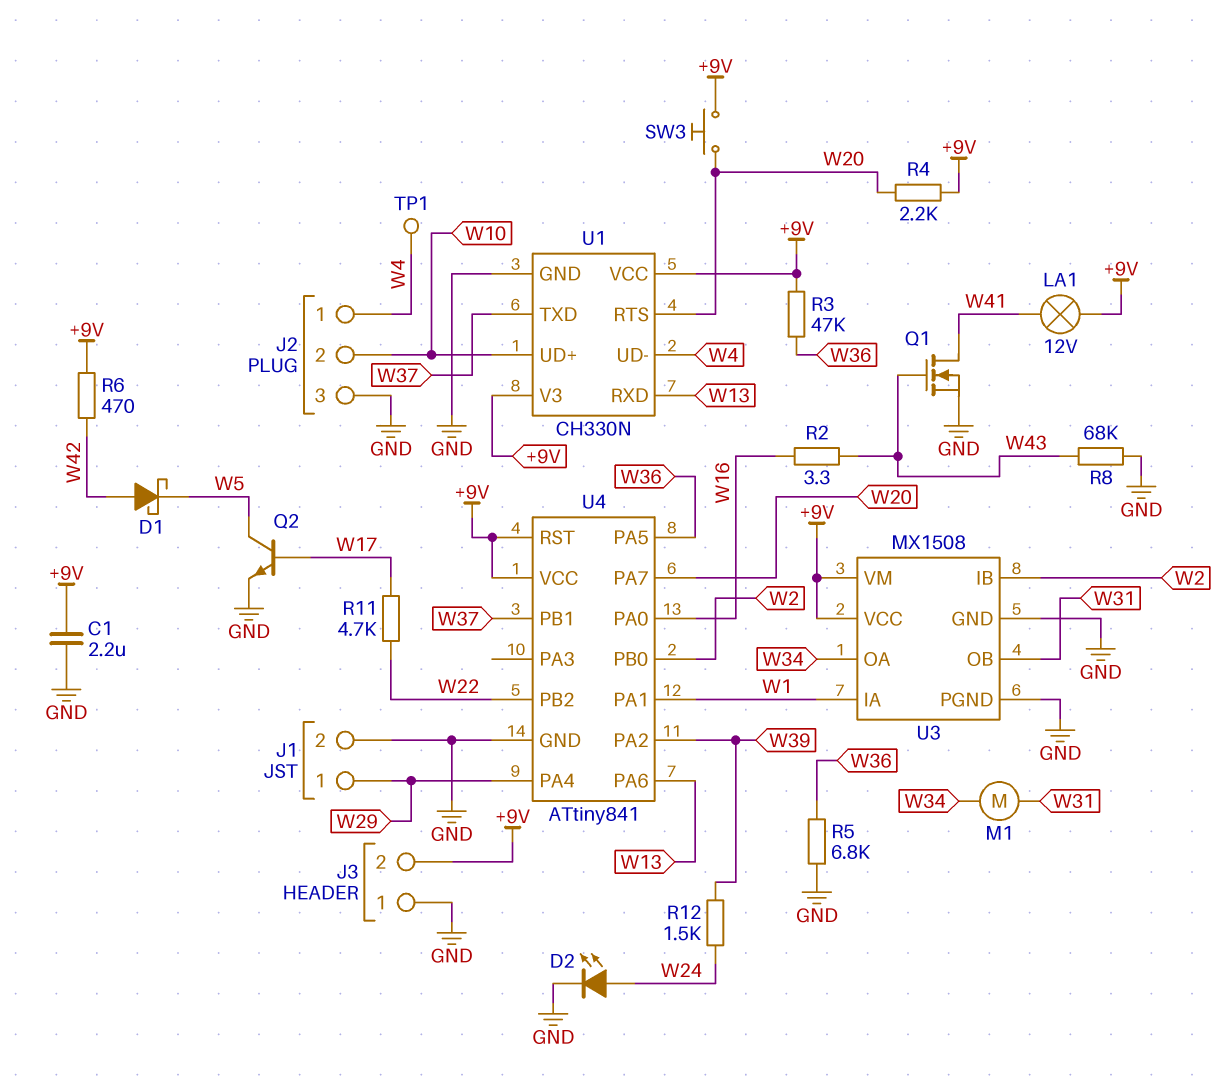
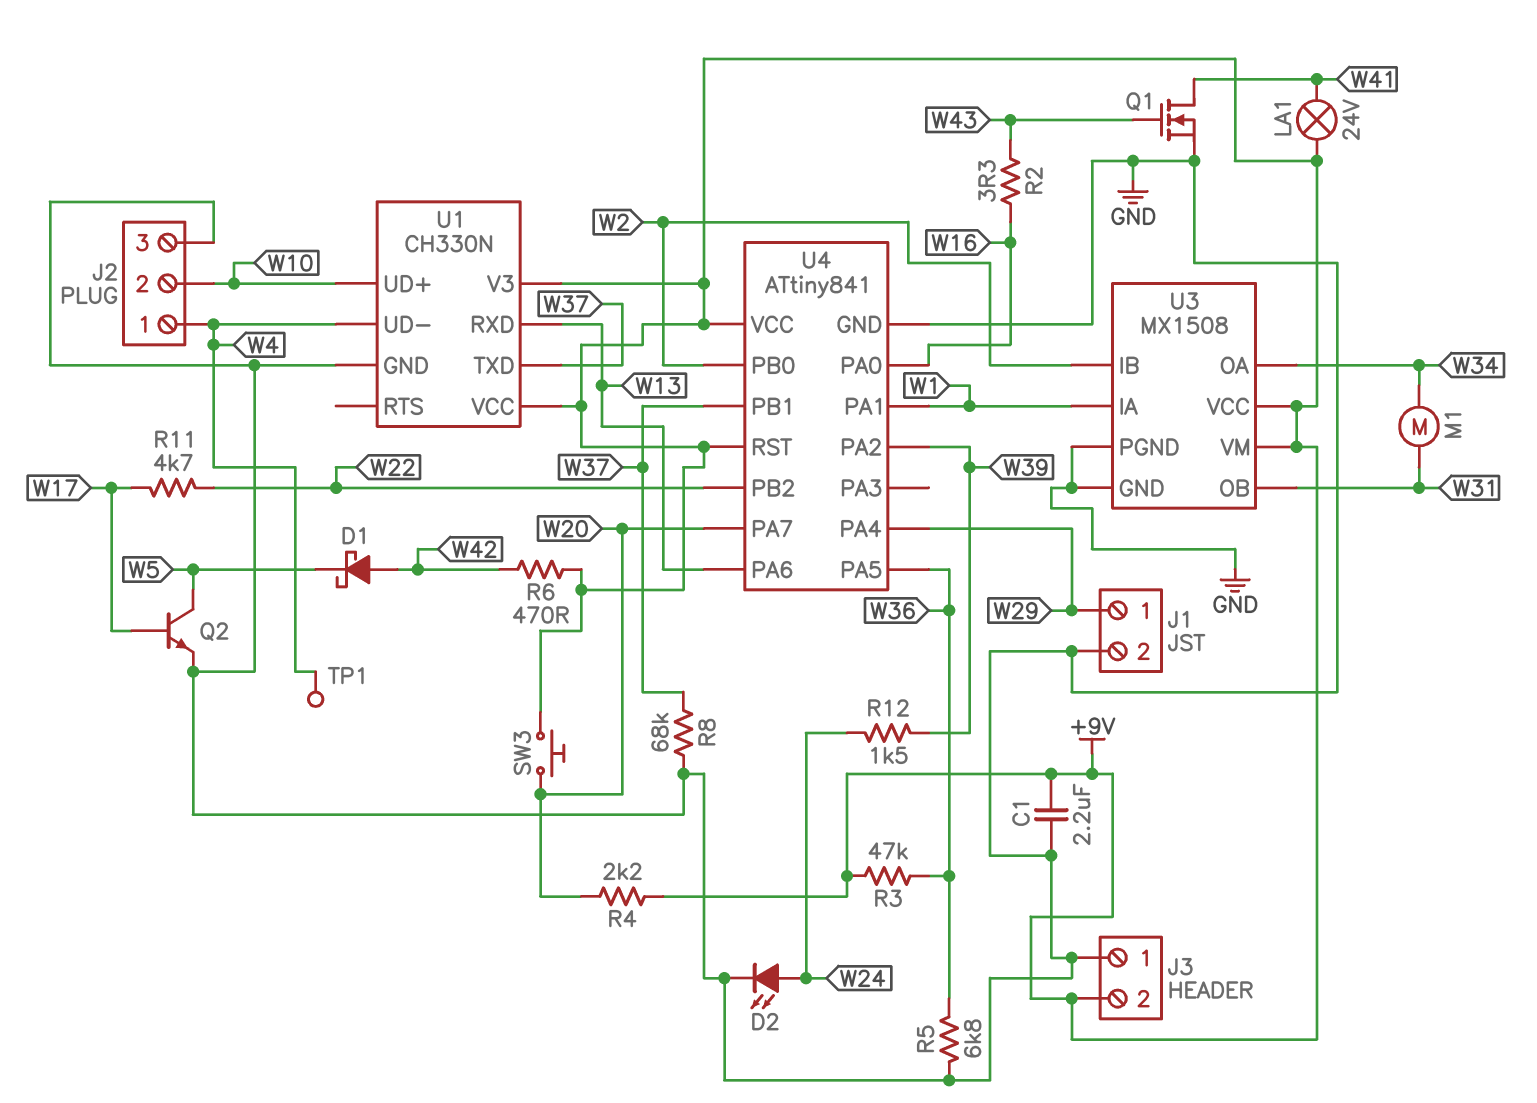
LA1: lamp 12V (+9V, W41) -> lamp 24V (+9V, W41)
R8: 68k (GND, W43) -> 68k (GND, W37)
U1 pin RTS: W20 -> none

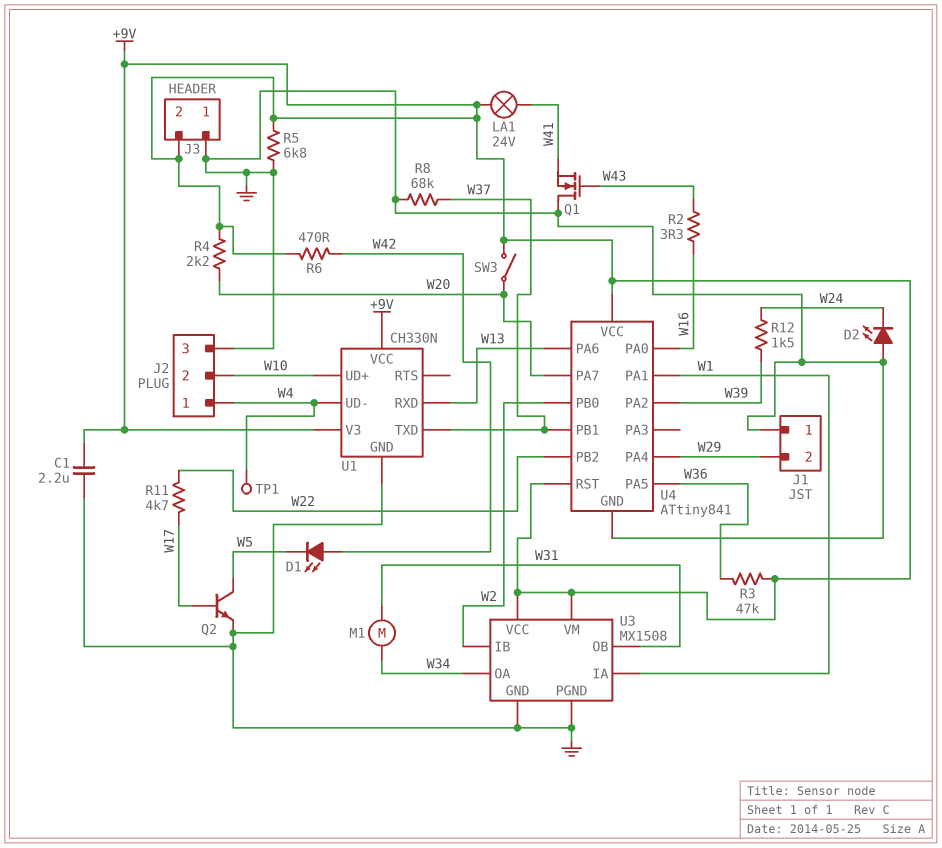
D1: schottky (A W42, K W5) -> LED (A W42, K W5)
D2: LED (A W24, K GND) -> LED (A GND, K W24)
J1 pin 1: W29 -> GND
J1 pin 2: GND -> W29
Q1: NMOS (G W43, D W41, S GND) -> NMOS (G W43, D GND, S W41)
R5: 6.8k (GND, W36) -> 6.8k (+9V, GND)
SW3: button (+9V, W20) -> switch (+9V, W20)

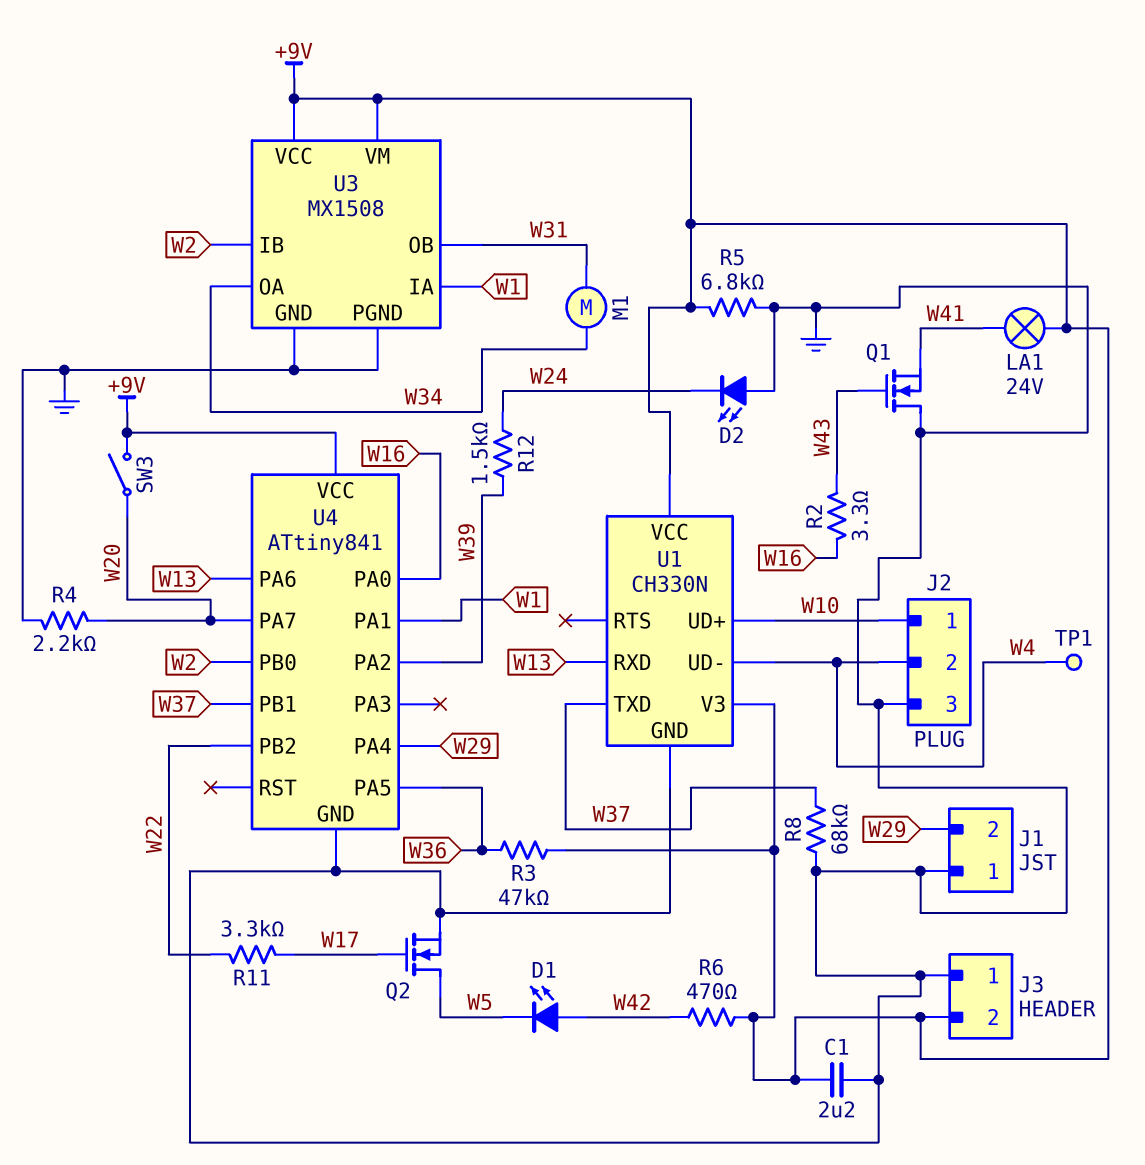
J2 pin 1: W4 -> W10
J2 pin 2: W10 -> W4
Q2: NPN (B W17, C W5, E GND) -> NMOS (G W17, D W5, S GND)
R4: 2.2k (+9V, W20) -> 2.2k (GND, W20)
R11: 4.7k (W17, W22) -> 3.3k (W17, W22)
U4 pin RST: +9V -> none

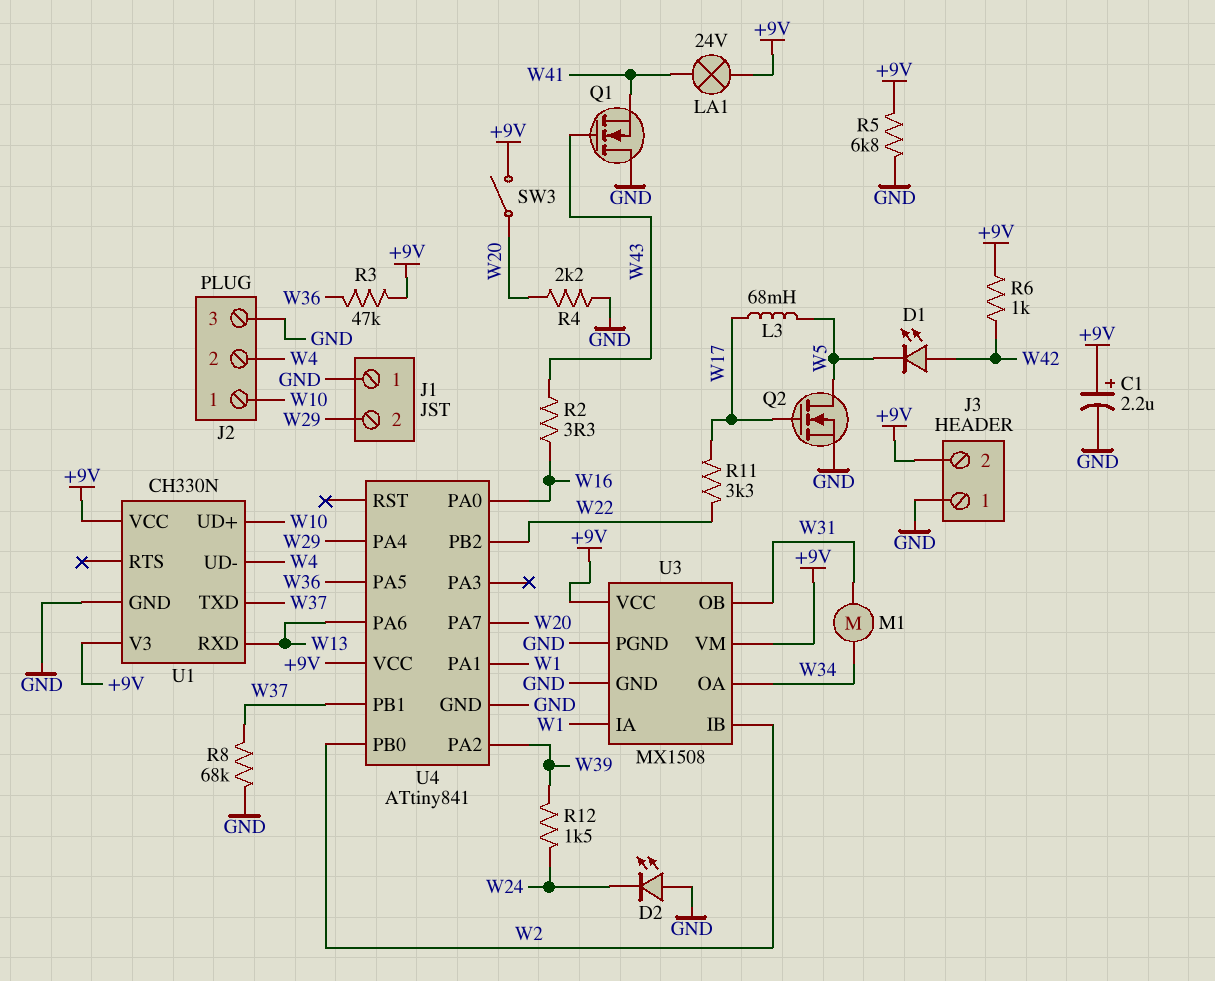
C1: 2.2uF (+9V, GND) -> 2.2uF (plus +9V, minus GND)
L3: none -> 68mH (W5, W17)
R6: 470 (+9V, W42) -> 1k (+9V, W42)
TP1: test point (W4) -> none

